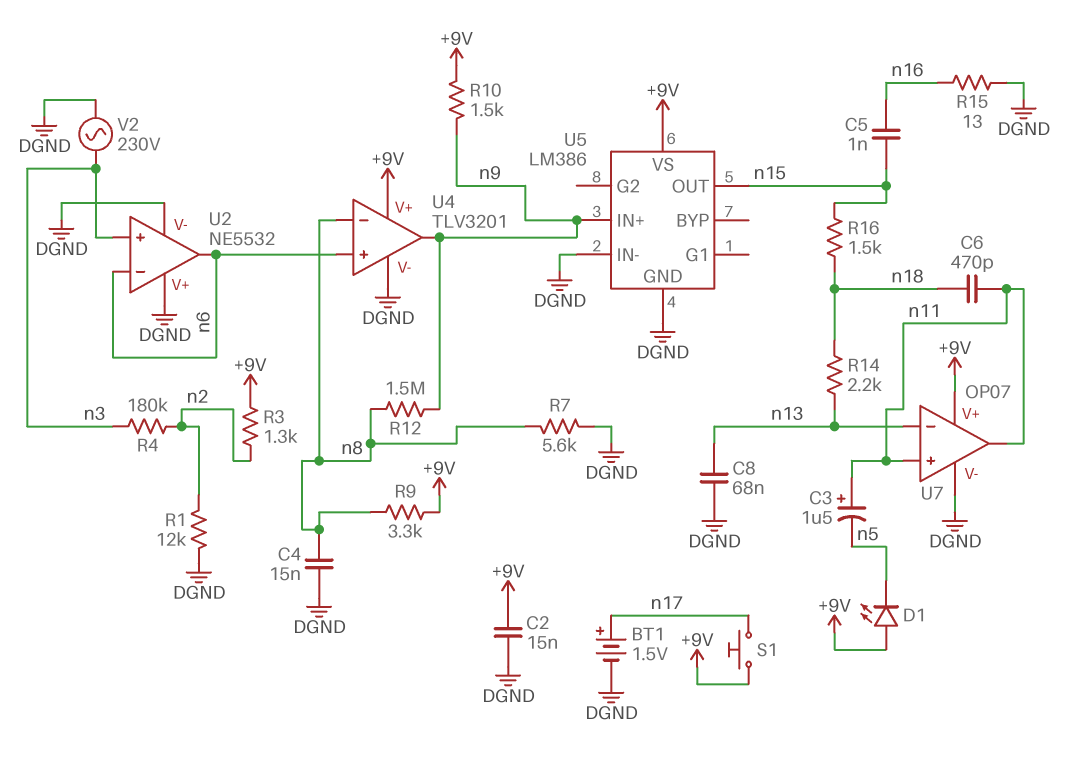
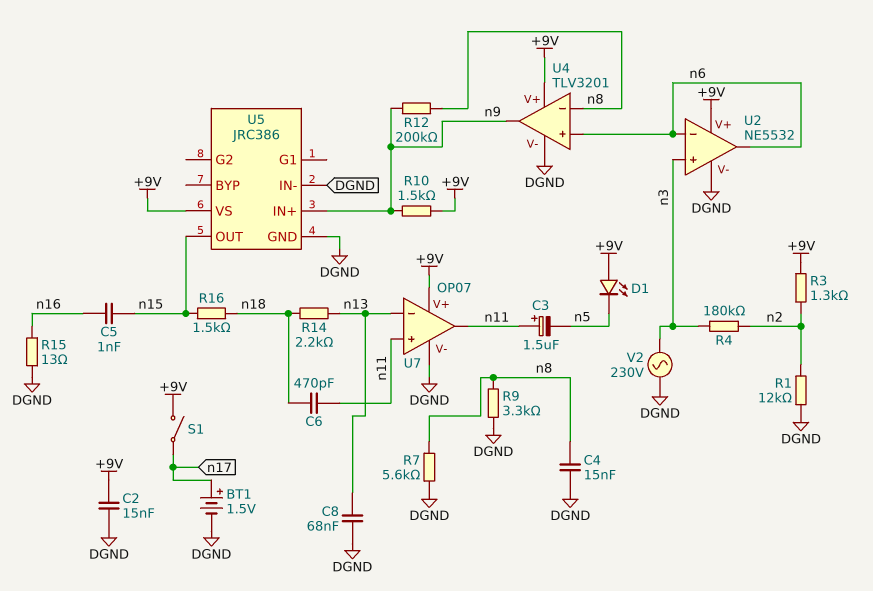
R9: 3.3k (+9V, n8) -> 3.3k (DGND, n8)
R12: 1.5M (n8, n9) -> 200k (n8, n9)
S1: button (+9V, n17) -> switch (+9V, n17)
U2 pin V+: DGND -> +9V
U5: LM386 -> JRC386

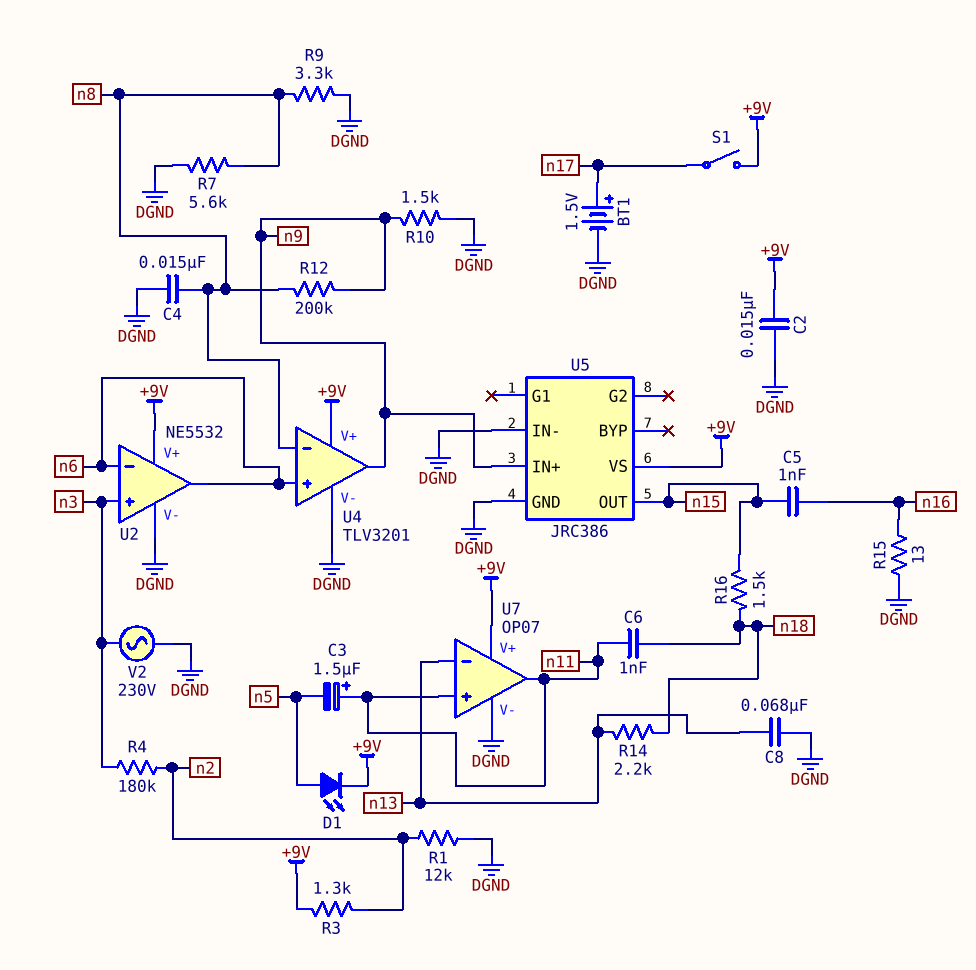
C6: 470pF (n11, n18) -> 1nF (n11, n18)
D1: LED (A +9V, K n5) -> LED (A n5, K +9V)
R10: 1.5k (+9V, n9) -> 1.5k (DGND, n9)

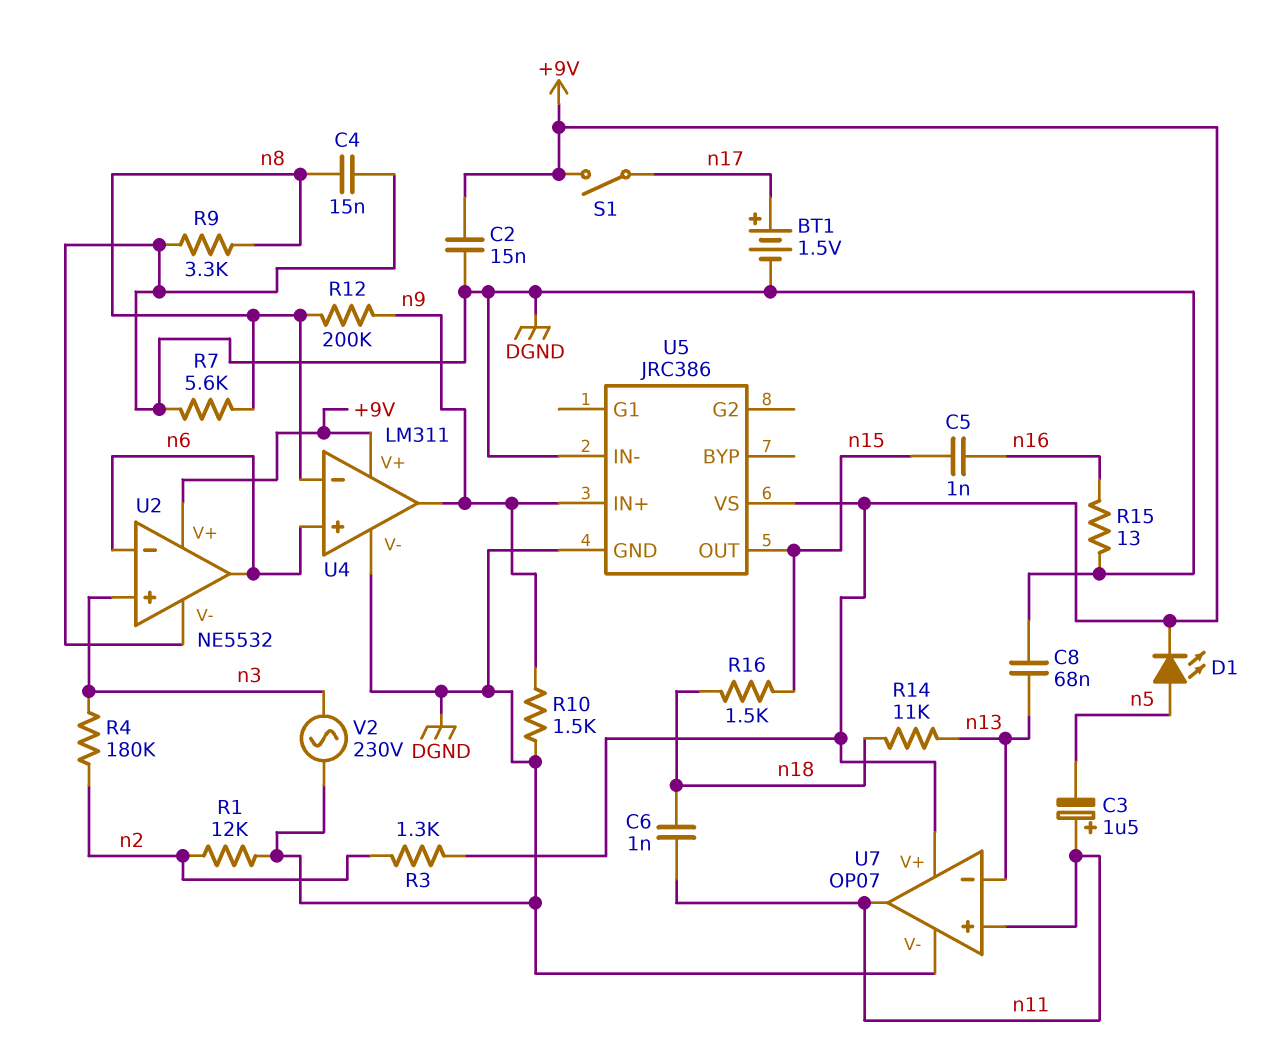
R14: 2.2k (n13, n18) -> 11k (n13, n18)
U4: TLV3201 -> LM311

